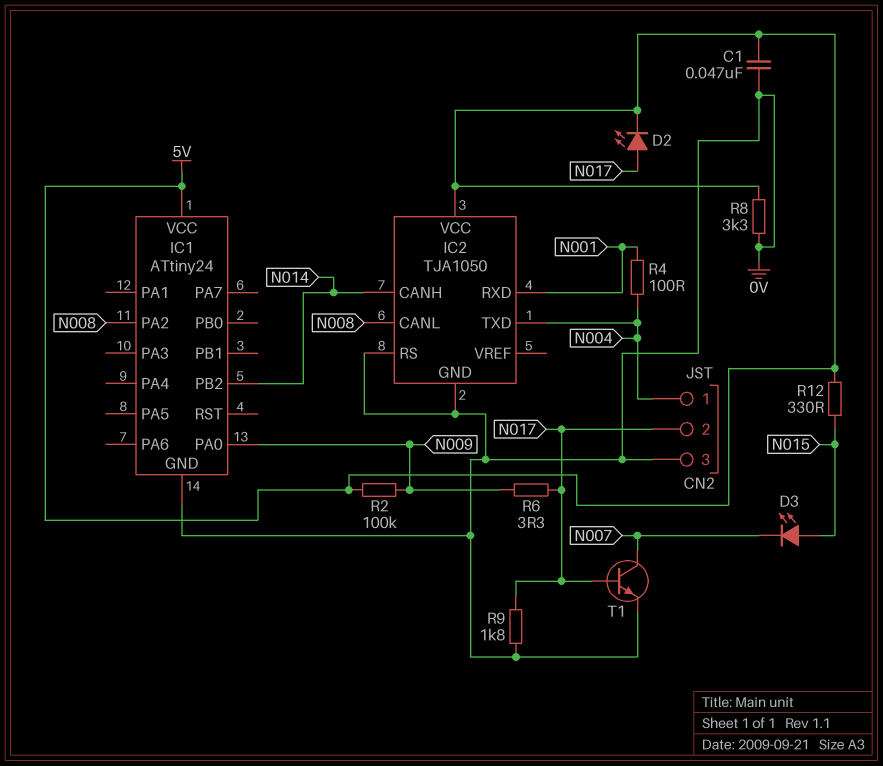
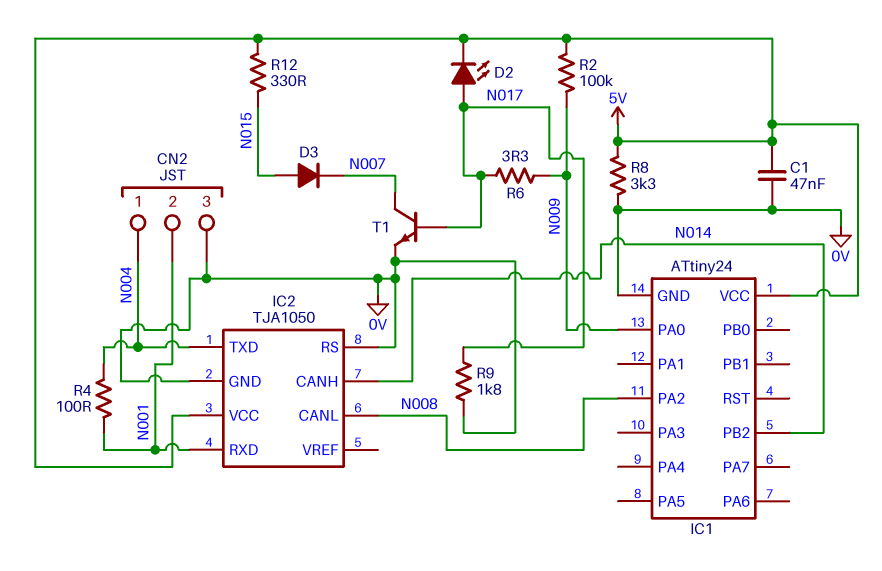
CN2 pin 2: N017 -> N001
D3: LED (A N015, K N007) -> diode (A N015, K N007)

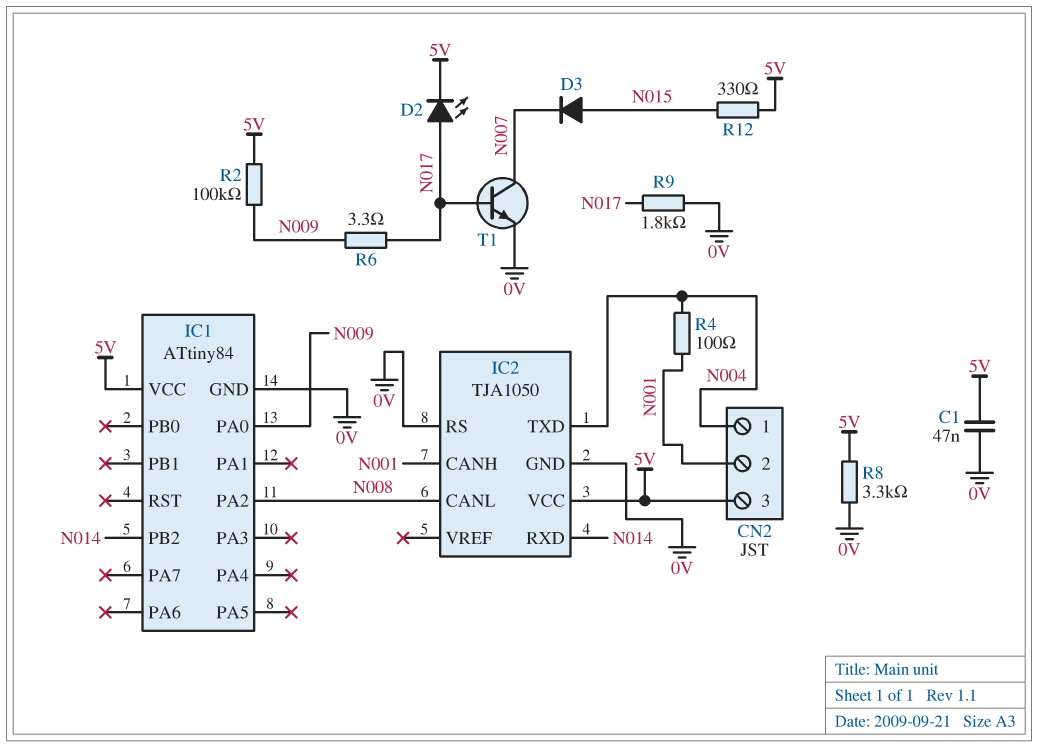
CN2 pin 3: 0V -> 5V
IC1: ATtiny24 -> ATtiny84
IC2 pin CANH: N014 -> N001
IC2 pin RXD: N001 -> N014

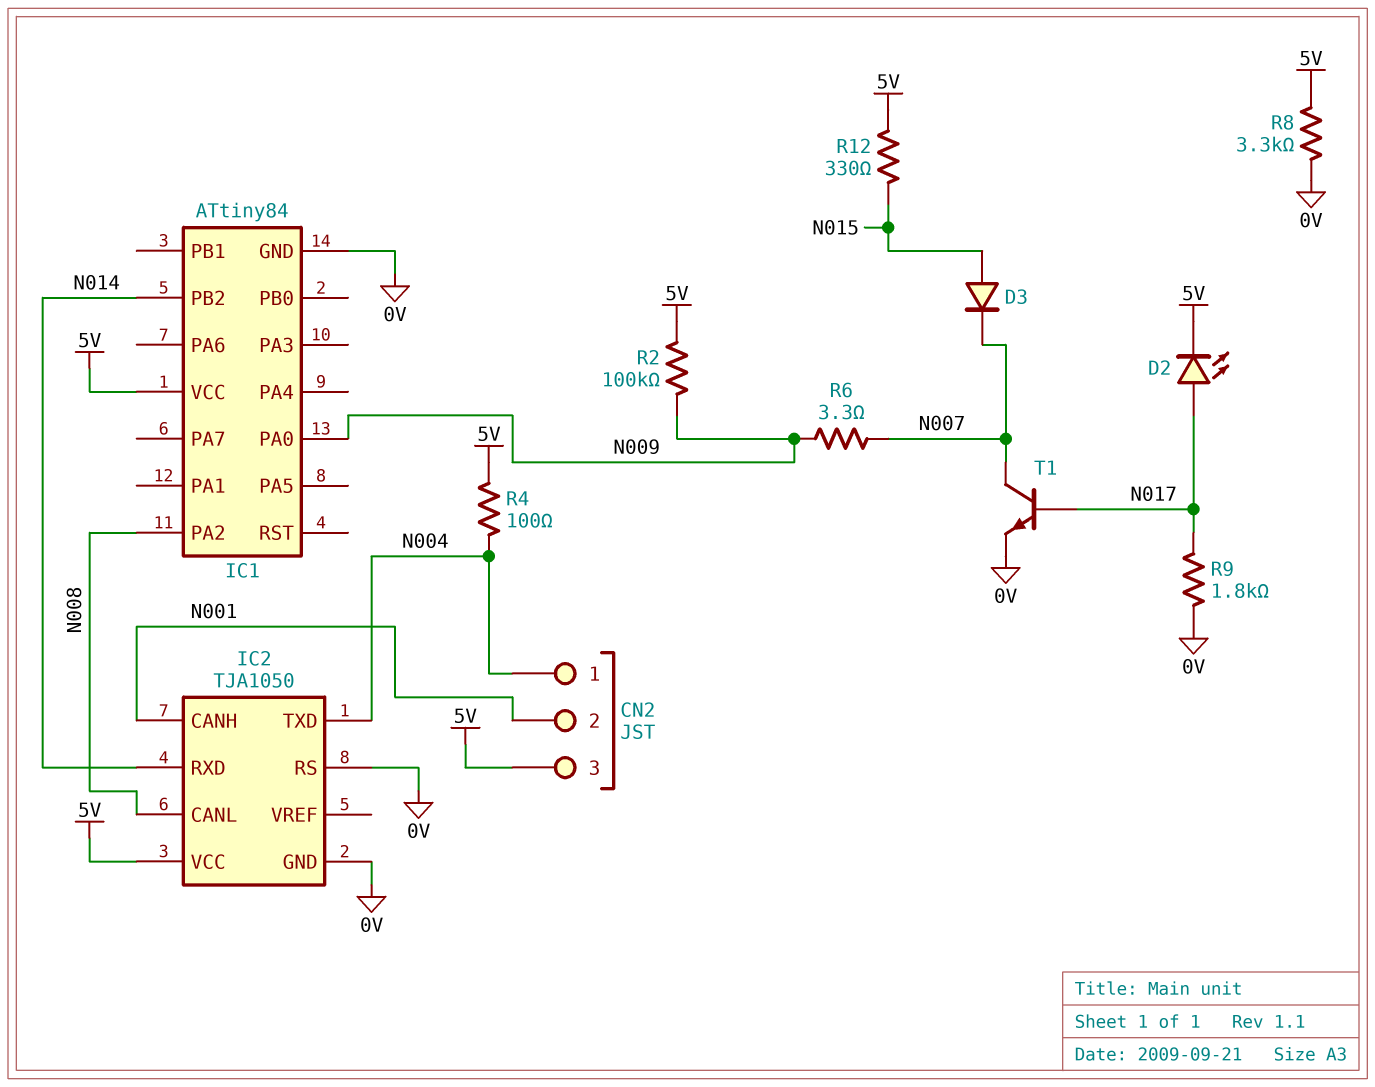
C1: 47nF (0V, 5V) -> none
R4: 100 (N001, N004) -> 100 (5V, N004)
R6: 3.3 (N009, N017) -> 3.3 (N007, N009)

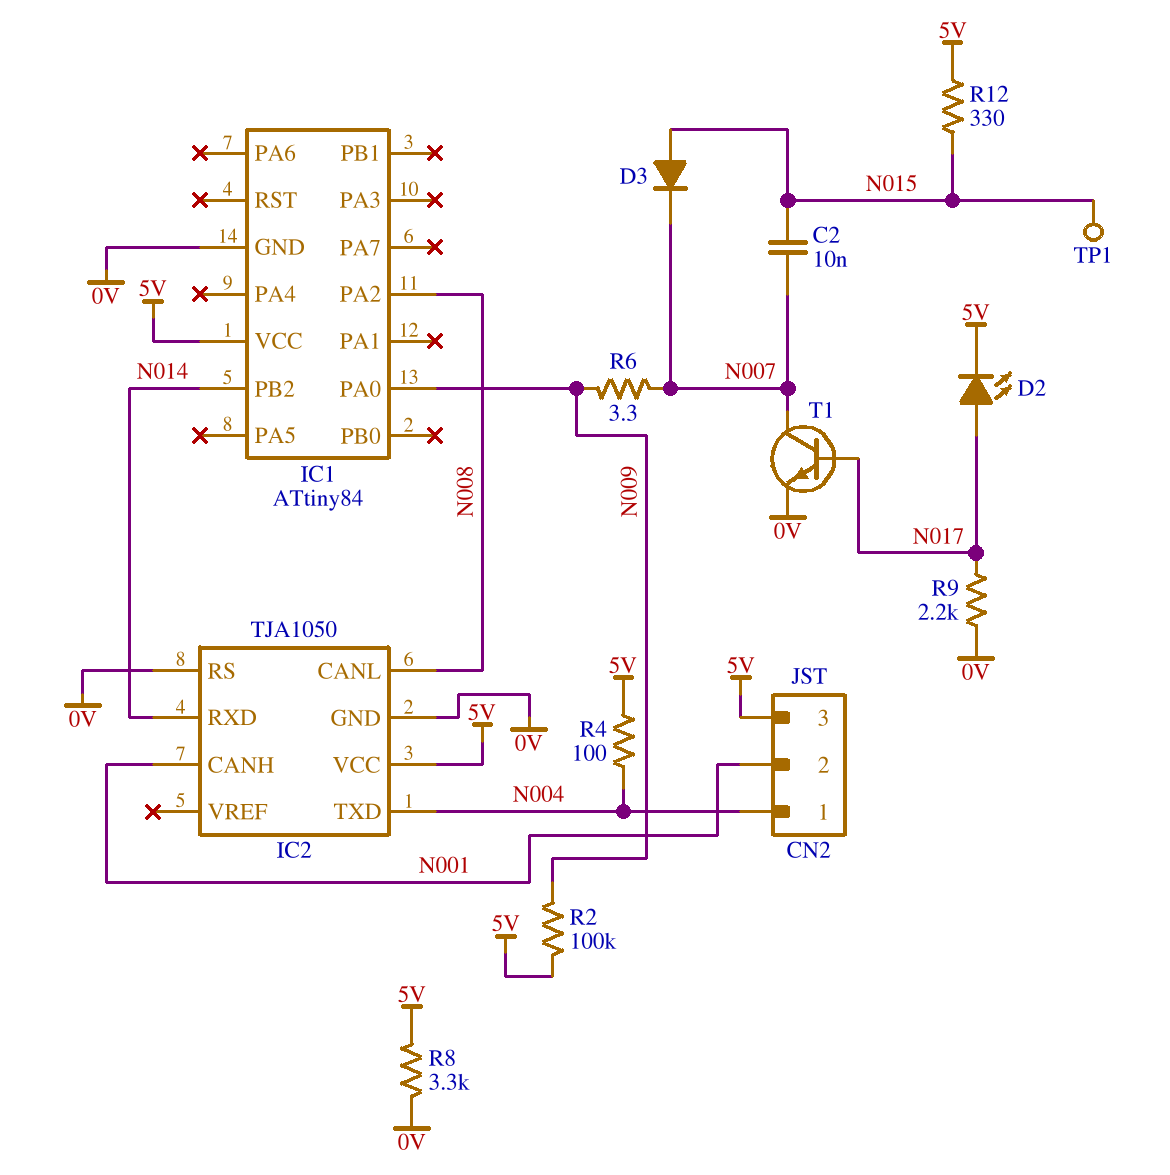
C2: none -> 10nF (N007, N015)
R9: 1.8k (0V, N017) -> 2.2k (0V, N017)
TP1: none -> test point (N015)

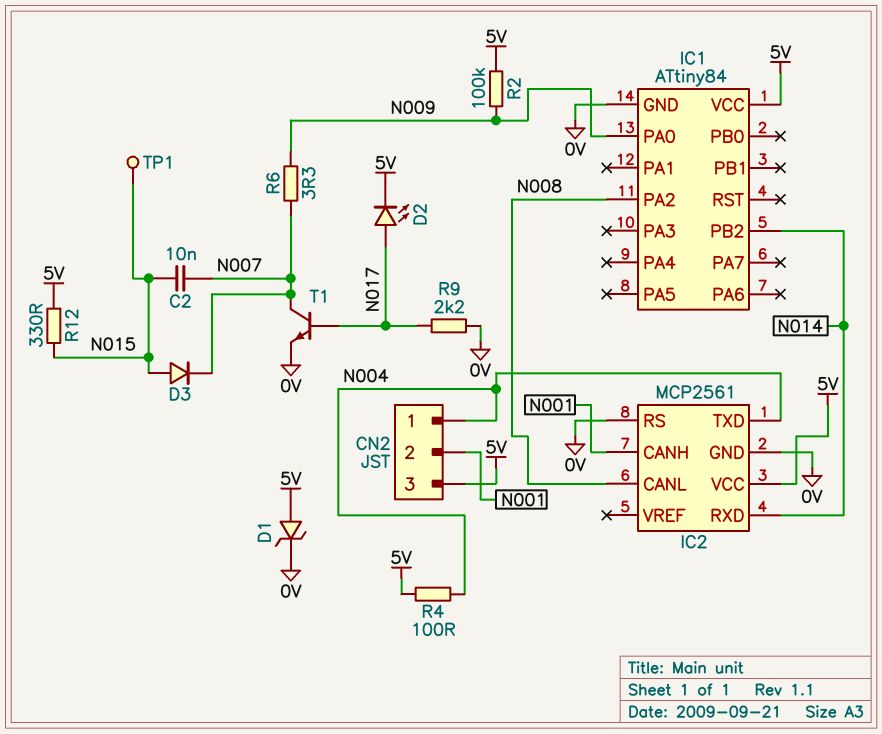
D1: none -> zener (A 5V, K 0V)
IC2: TJA1050 -> MCP2561
R8: 3.3k (0V, 5V) -> none

